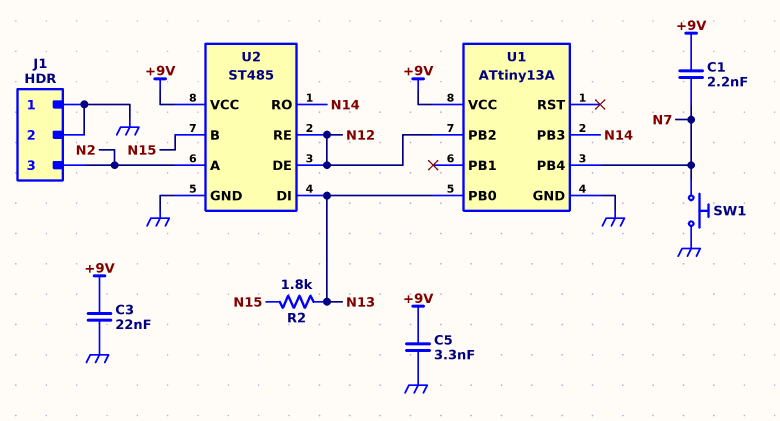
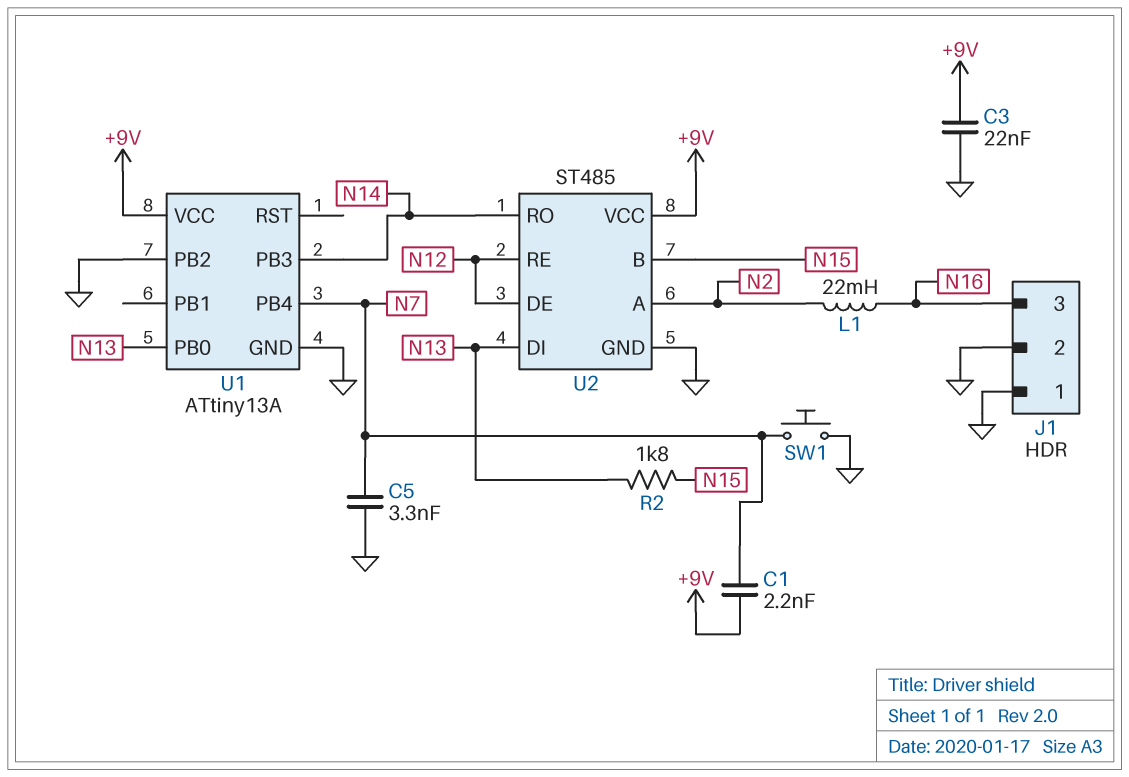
C5: 3.3nF (+9V, GND) -> 3.3nF (GND, N7)
J1 pin 3: N2 -> N16
L1: none -> 22mH (N2, N16)
U1 pin PB2: N12 -> GND

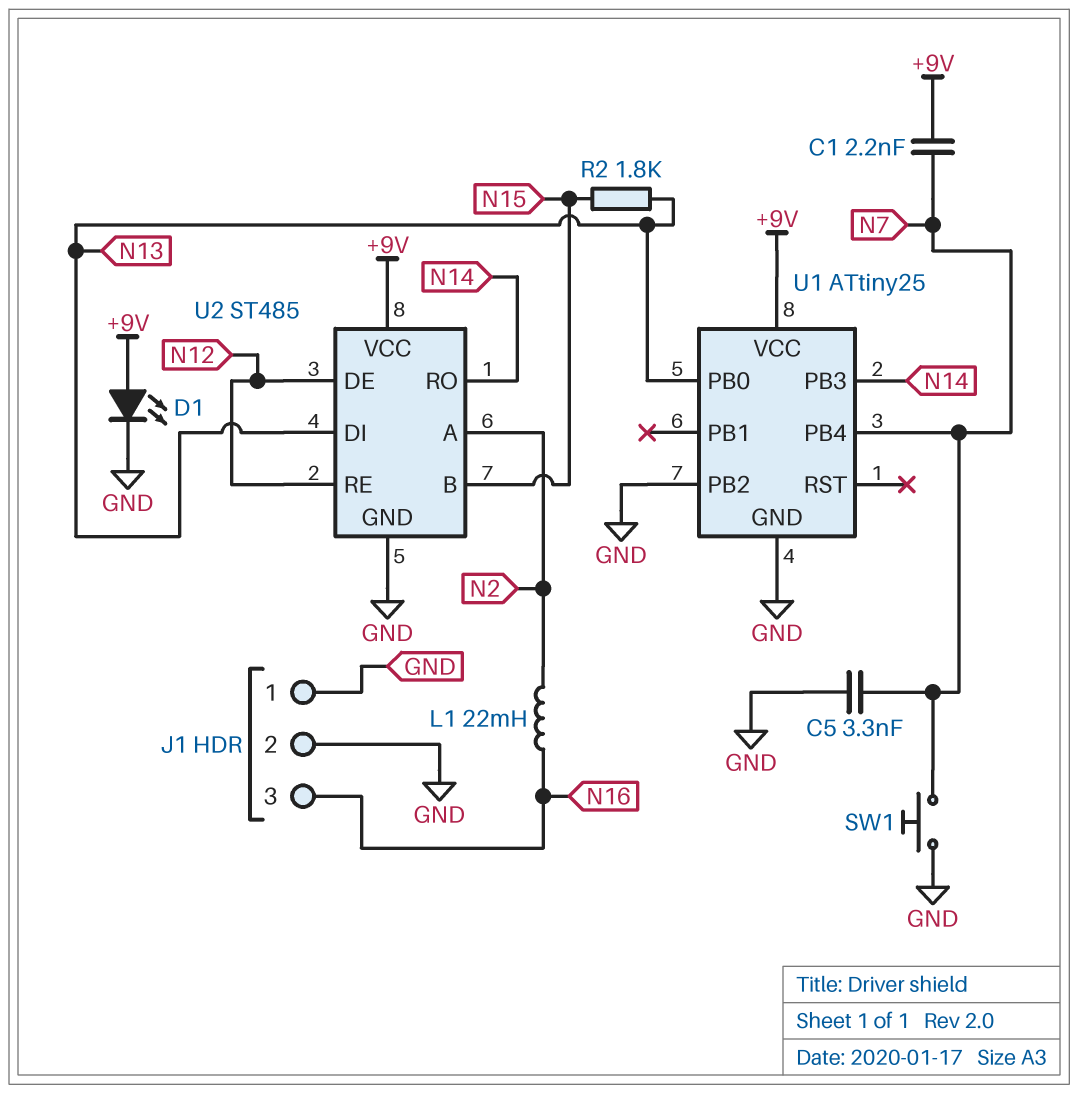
C3: 22nF (+9V, GND) -> none
D1: none -> LED (A +9V, K GND)
U1: ATtiny13A -> ATtiny25

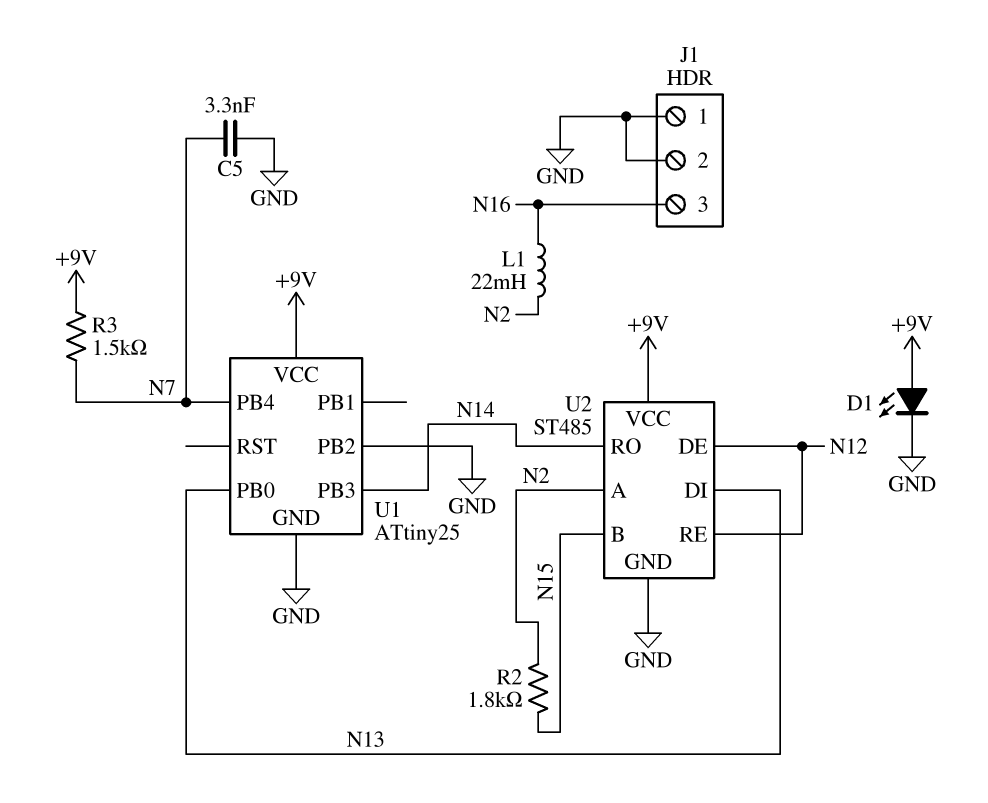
C1: 2.2nF (+9V, N7) -> none
R2: 1.8k (N13, N15) -> 1.8k (N2, N15)
R3: none -> 1.5k (+9V, N7)
SW1: button (GND, N7) -> none

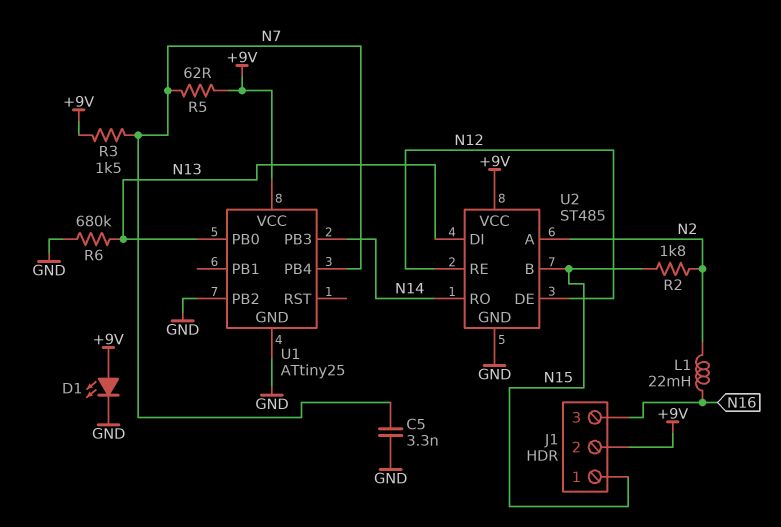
J1 pin 1: GND -> N15
J1 pin 2: GND -> +9V
R5: none -> 62 (+9V, N7)
R6: none -> 680k (GND, N13)

